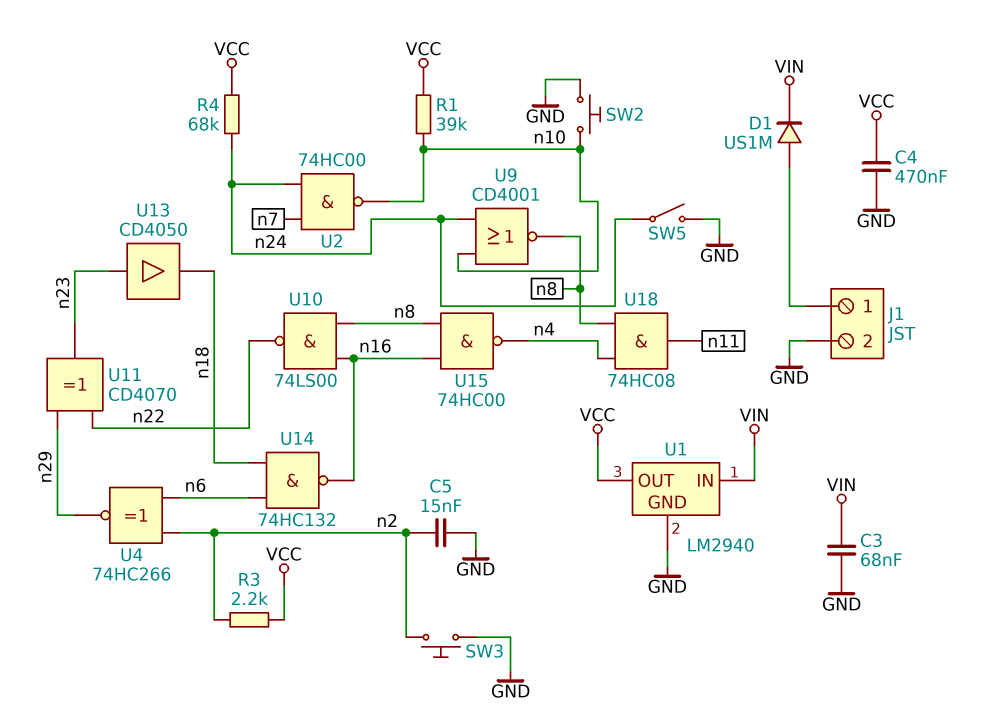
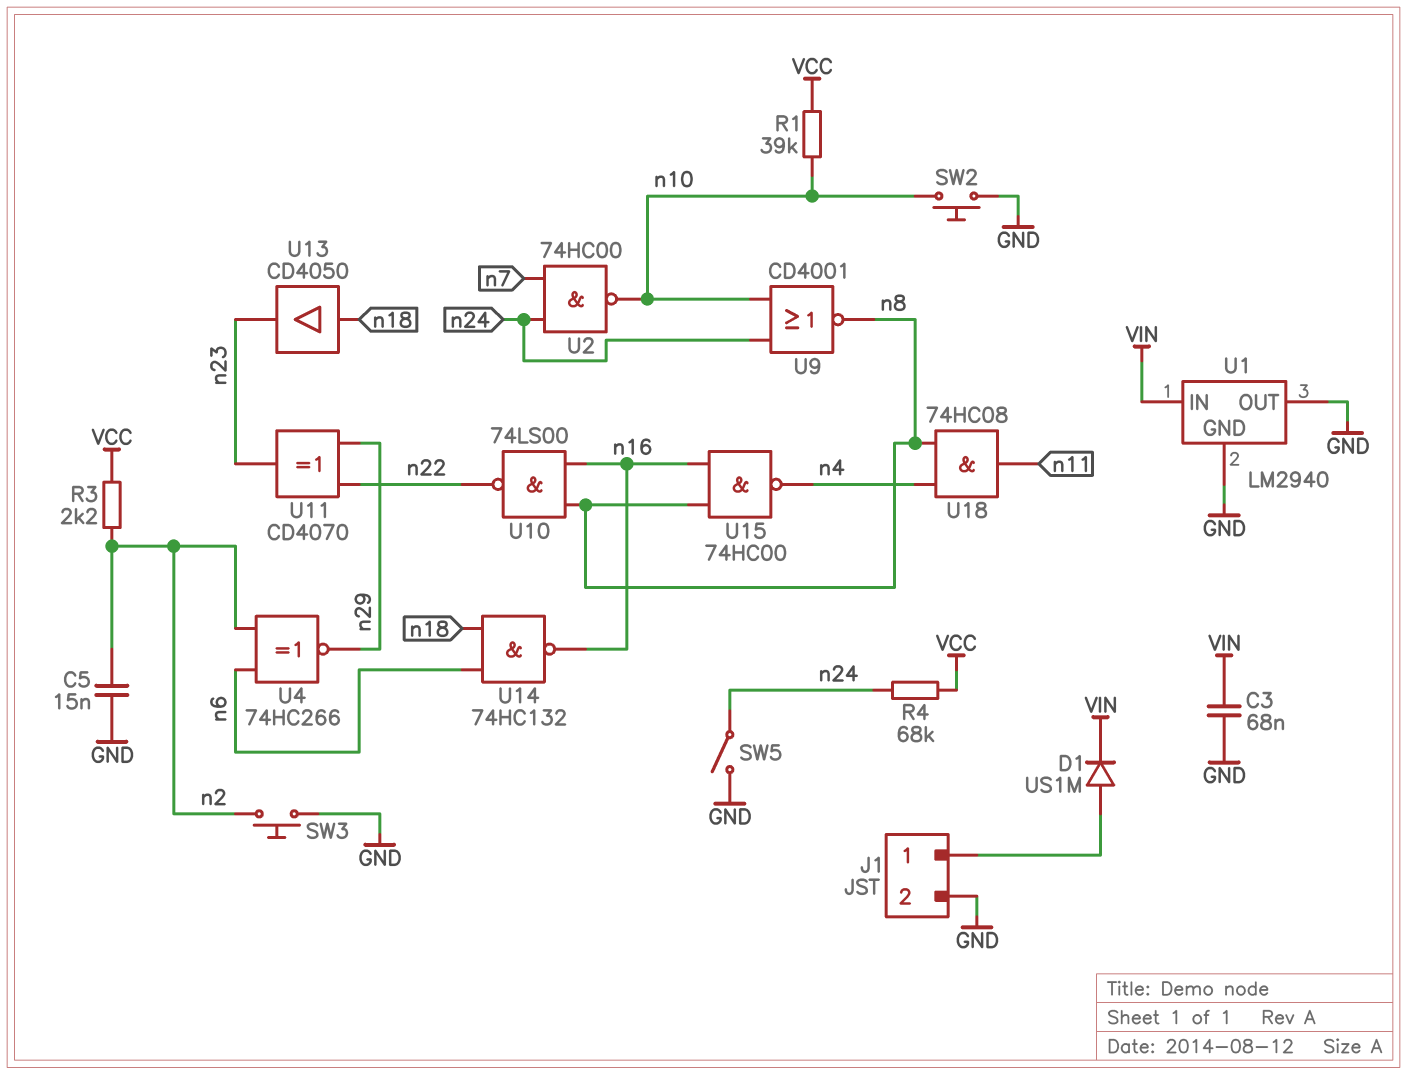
C4: 470nF (GND, VCC) -> none
U1 pin OUT: VCC -> GND
U13: buffer CD4050 (in n23, out n18) -> buffer CD4050 (in n18, out n23)

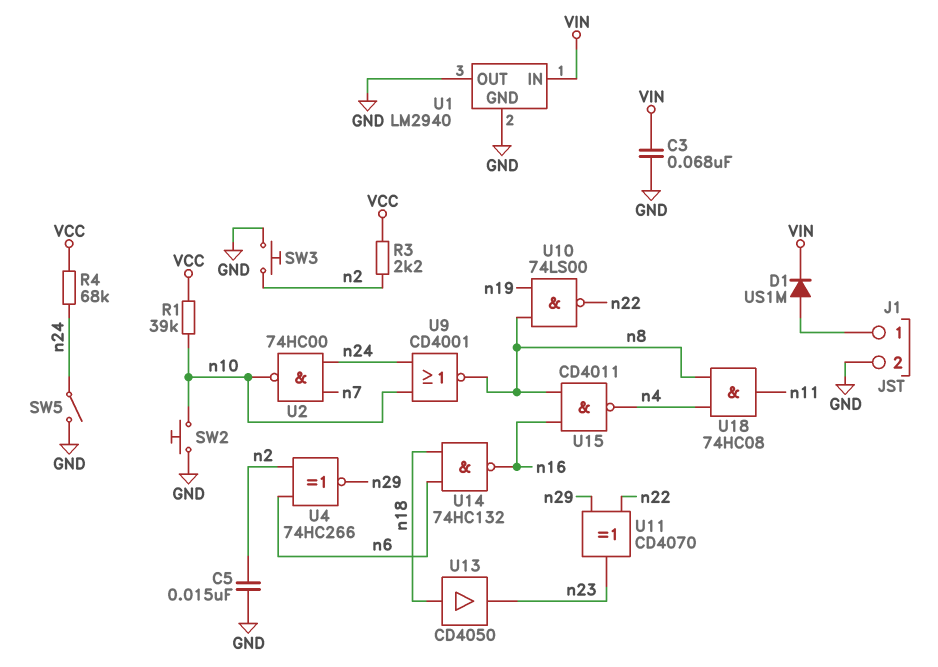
U10: NAND 74LS00 (in n8, in n16, out n22) -> NAND 74LS00 (in n8, in n19, out n22)
U15: NAND 74HC00 (in n8, in n16, out n4) -> NAND CD4011 (in n8, in n16, out n4)

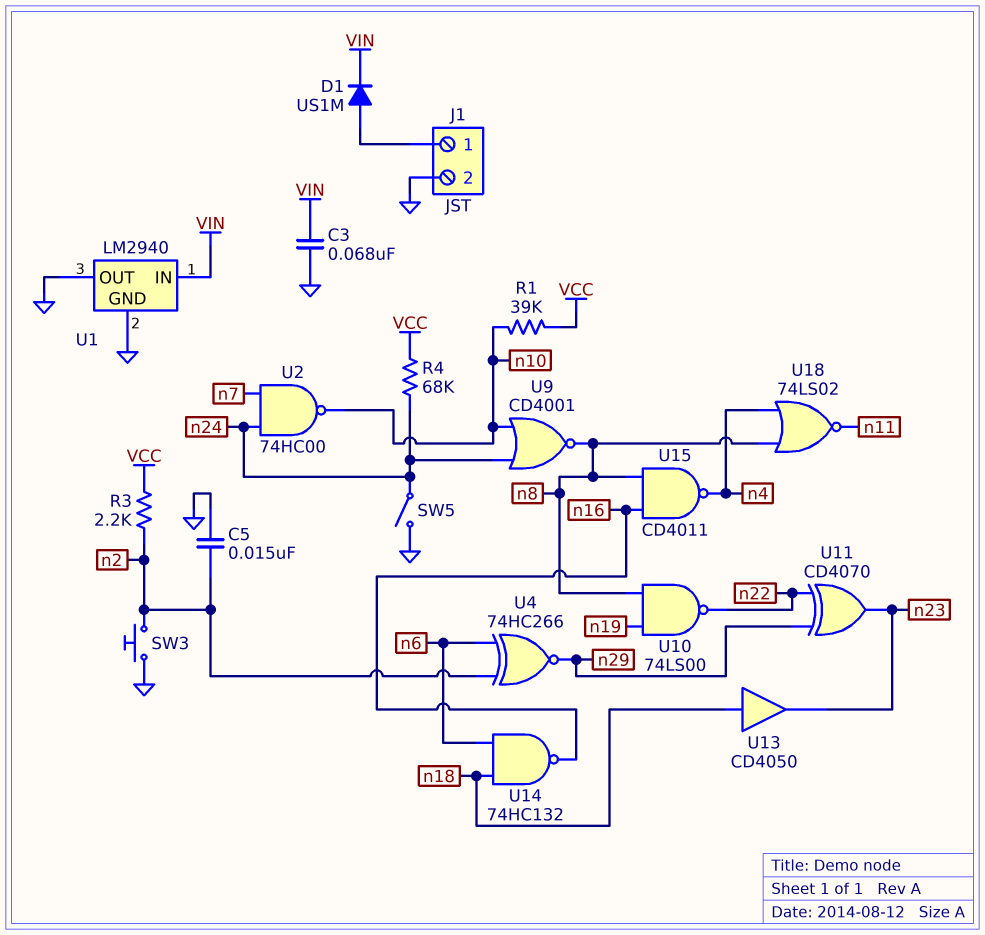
SW2: button (GND, n10) -> none
U18: AND 74HC08 (in n4, in n8, out n11) -> NOR 74LS02 (in n4, in n8, out n11)

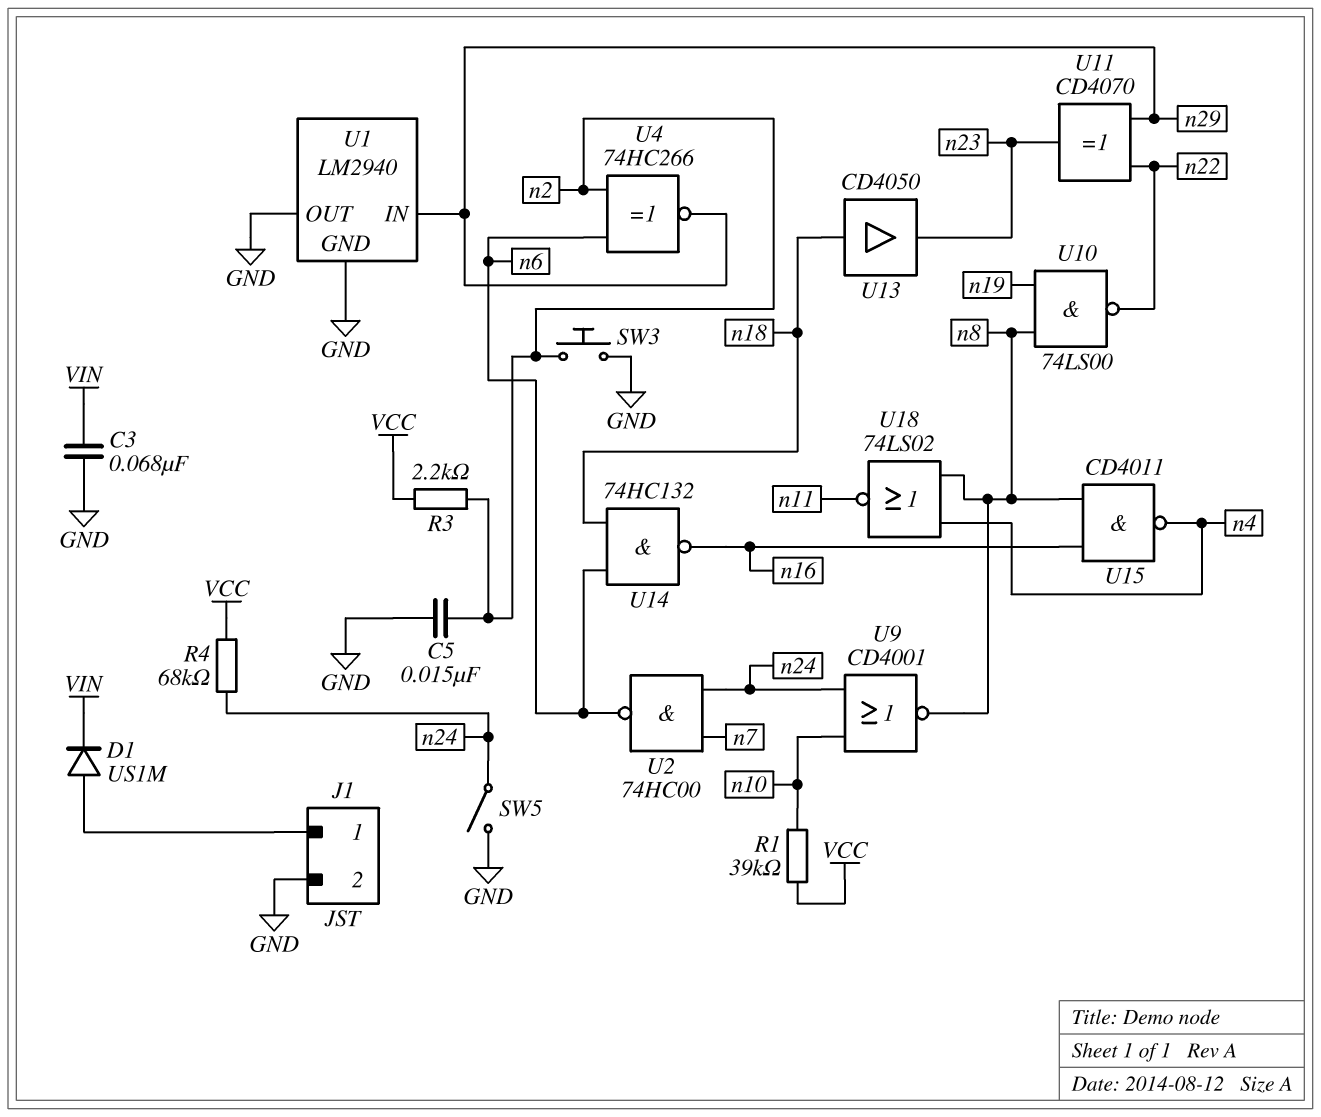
U1 pin IN: VIN -> n29
U2: NAND 74HC00 (in n7, in n24, out n10) -> NAND 74HC00 (in n7, in n24, out n6)

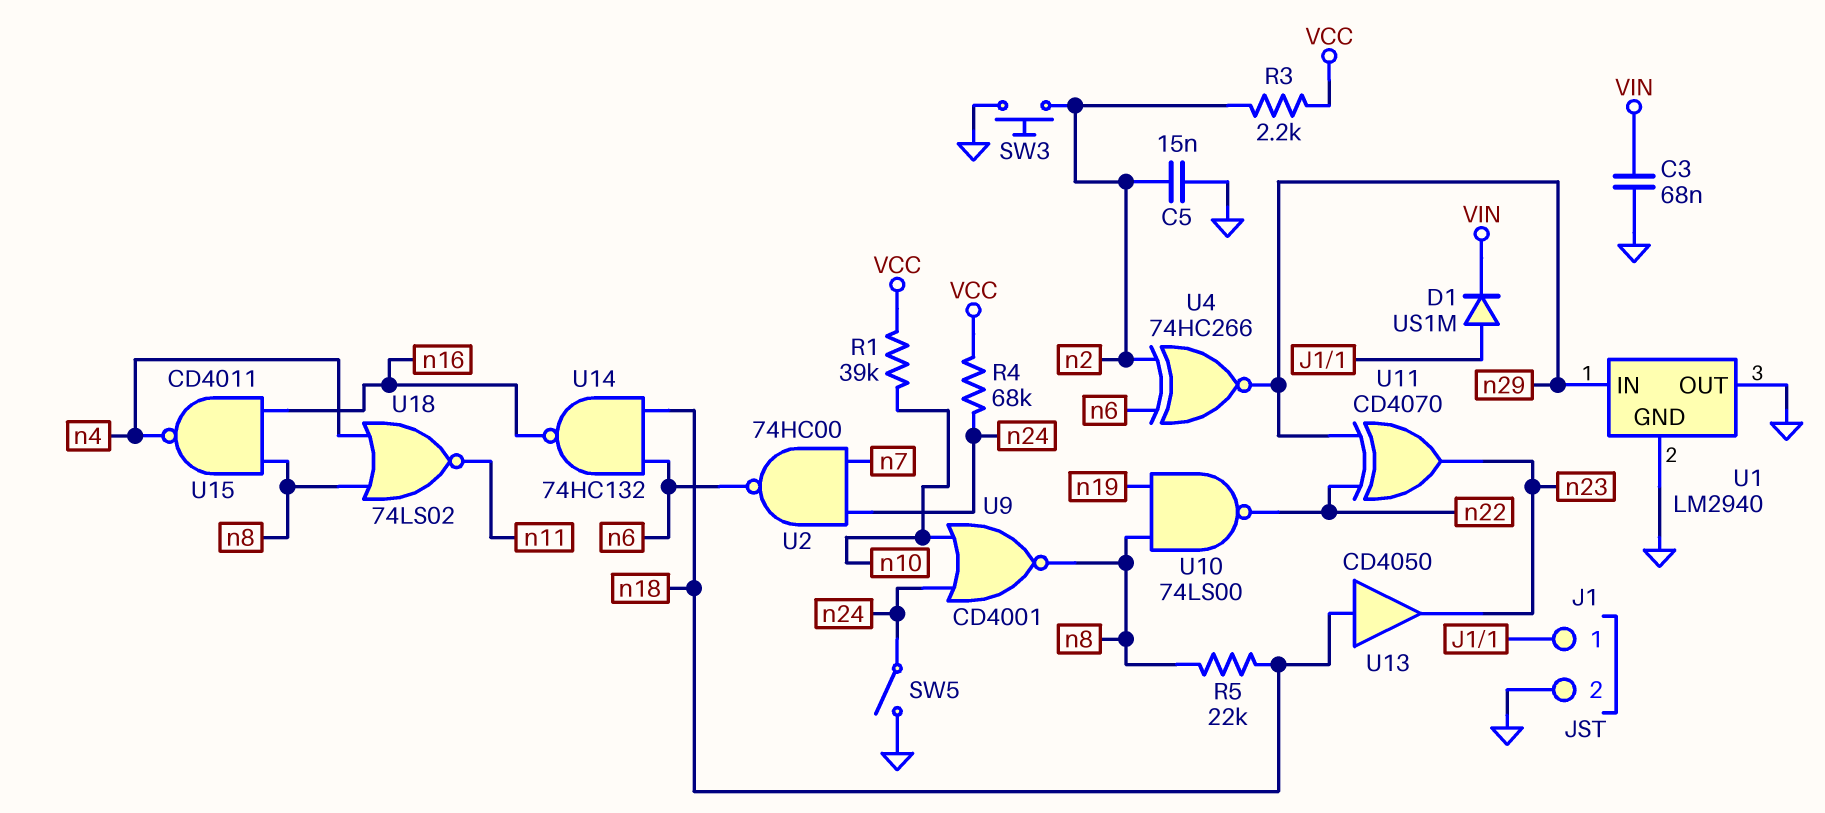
R5: none -> 22k (n8, n18)

